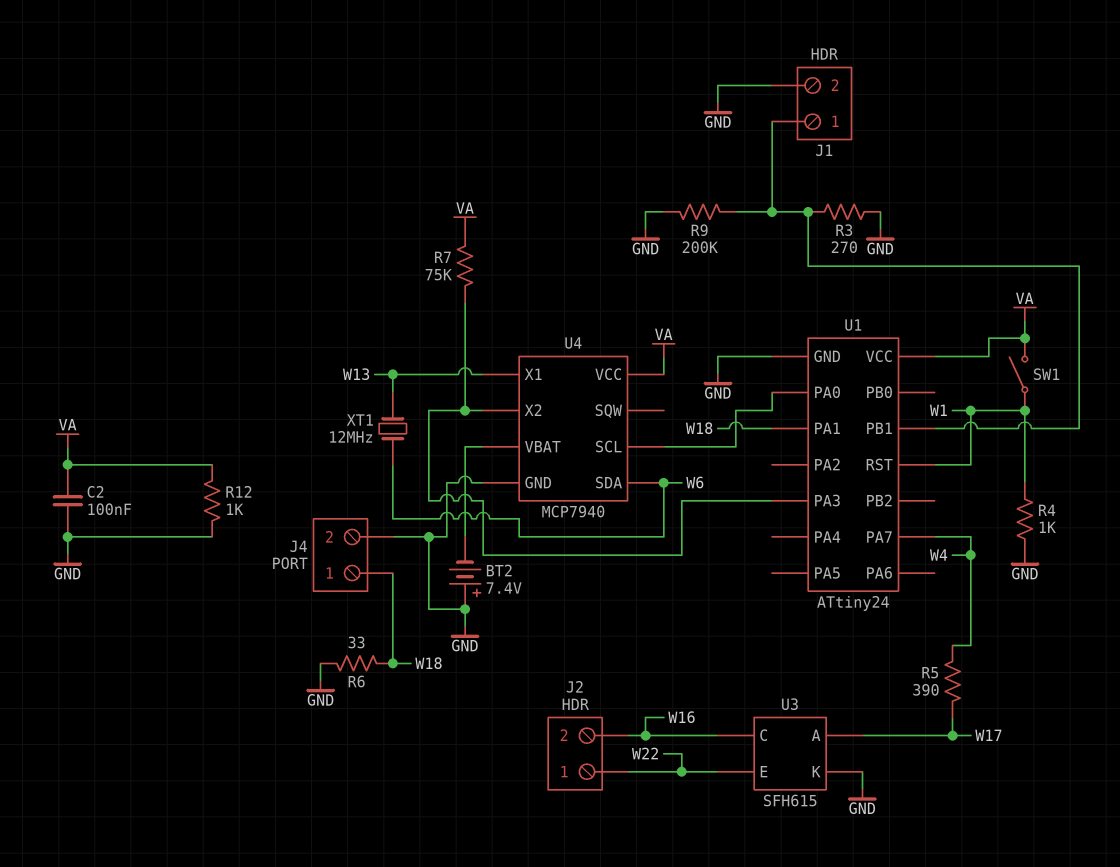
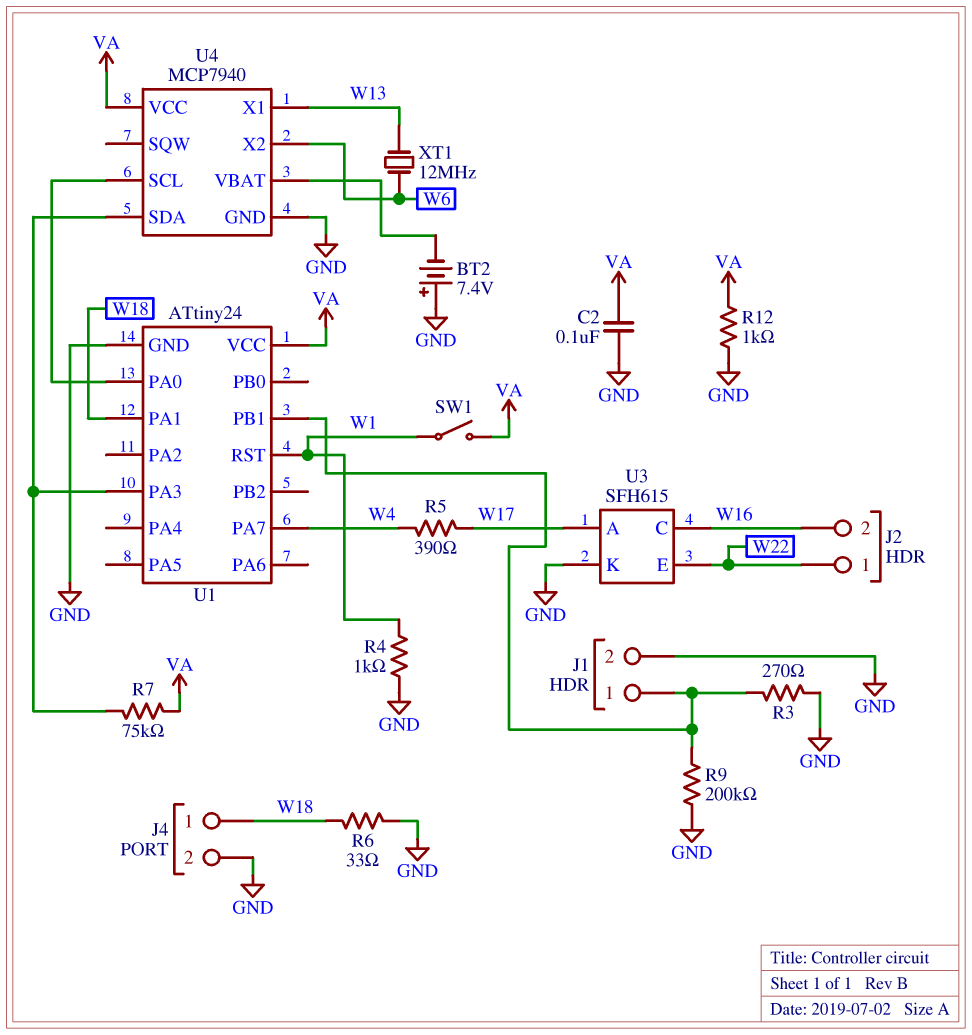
U4 pin SDA: W6 -> U1/PA3
U4 pin X2: U1/PA3 -> W6

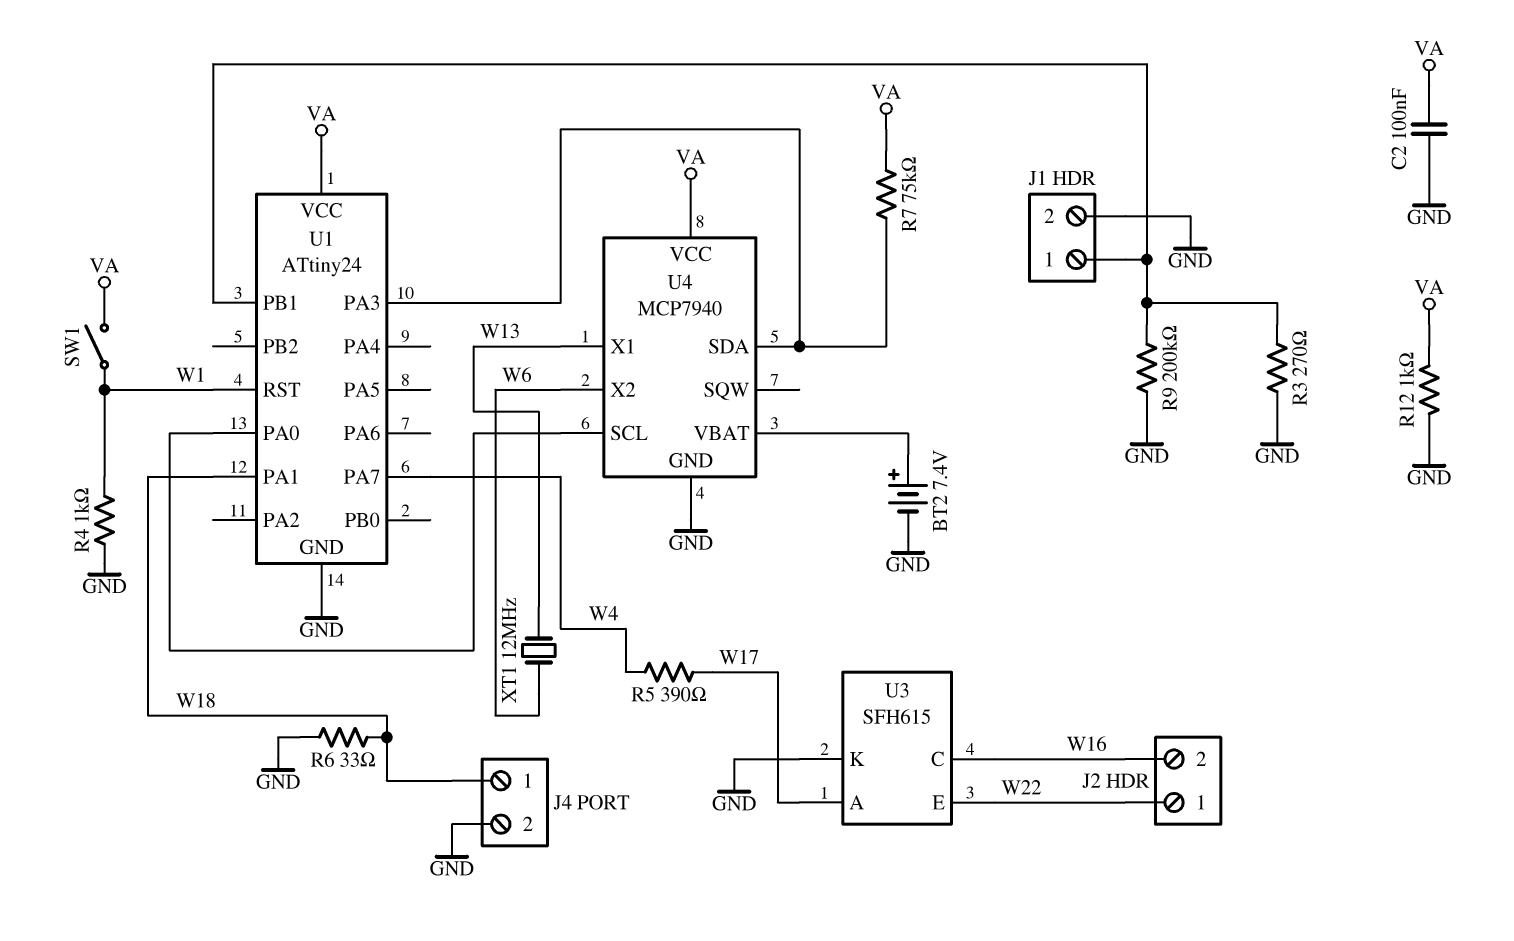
BT2: 7.4V (plus GND, minus U4/VBAT) -> 7.4V (plus U4/VBAT, minus GND)

